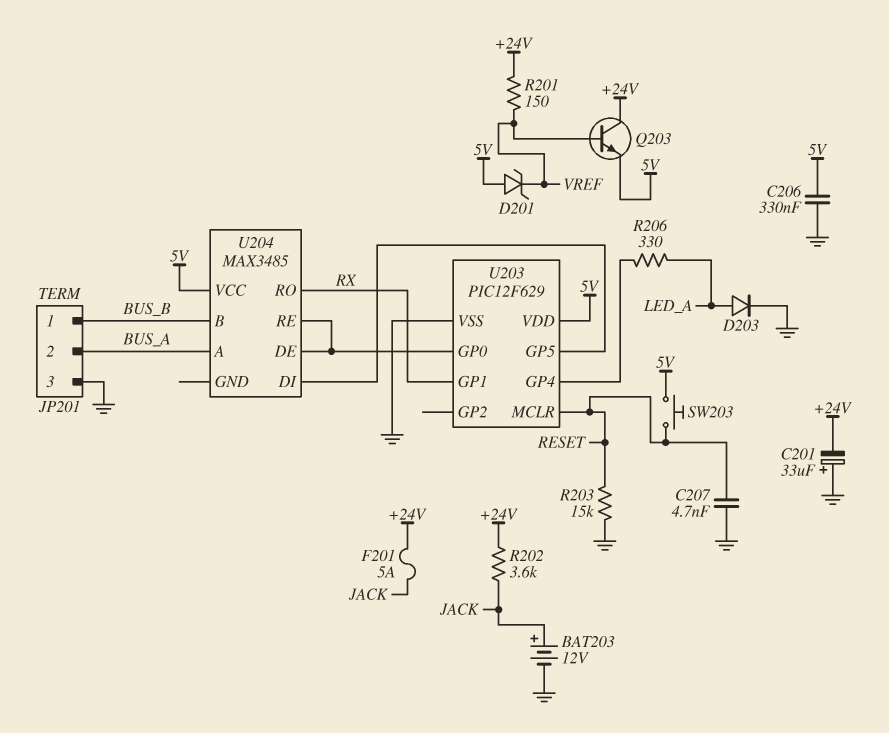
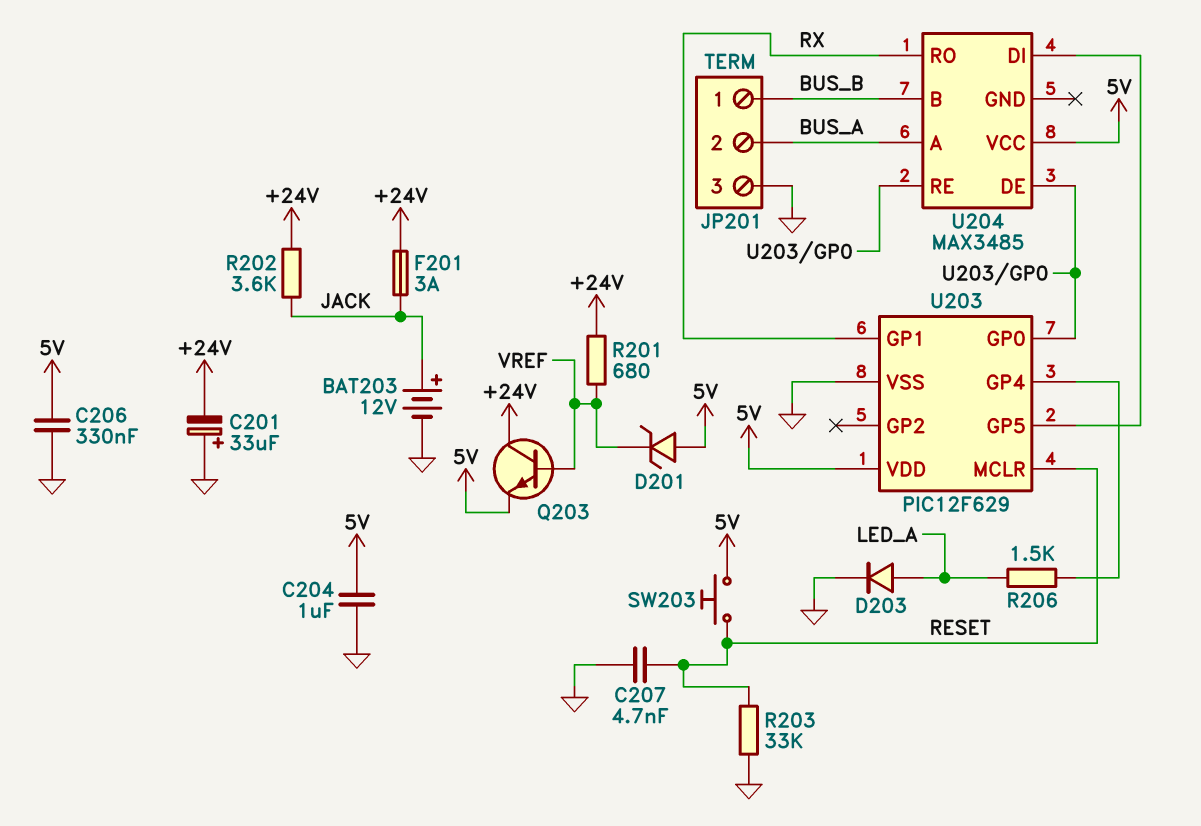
C204: none -> 1uF (5V, GND)
F201: 5A (+24V, JACK) -> 3A (+24V, JACK)
R201: 150 (+24V, VREF) -> 680 (+24V, VREF)
R203: 15k (GND, RESET) -> 33k (GND, RESET)
R206: 330 (LED_A, U203/GP4) -> 1.5k (LED_A, U203/GP4)

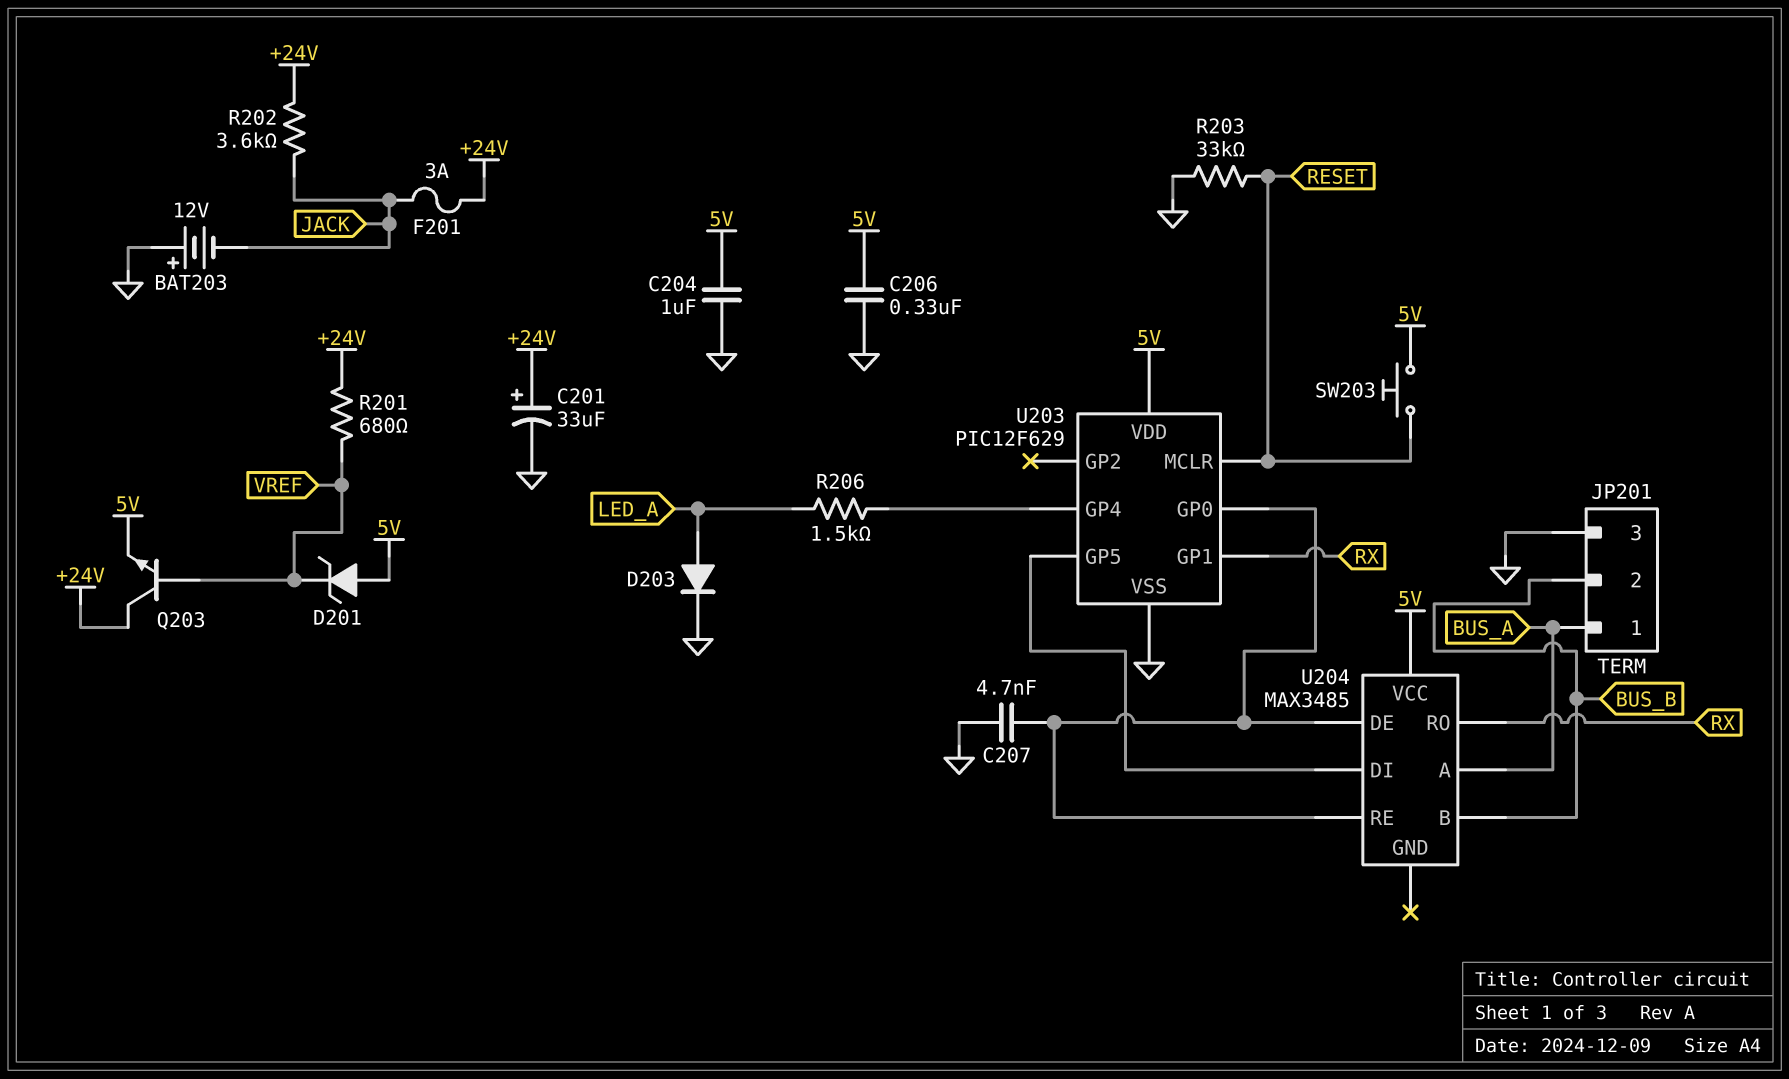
BAT203: 12V (plus JACK, minus GND) -> 12V (plus GND, minus JACK)
C201: 33uF (plus GND, minus +24V) -> 33uF (plus +24V, minus GND)
C207: 4.7nF (GND, RESET) -> 4.7nF (GND, U203/GP0)
JP201 pin 1: BUS_B -> BUS_A
JP201 pin 2: BUS_A -> BUS_B

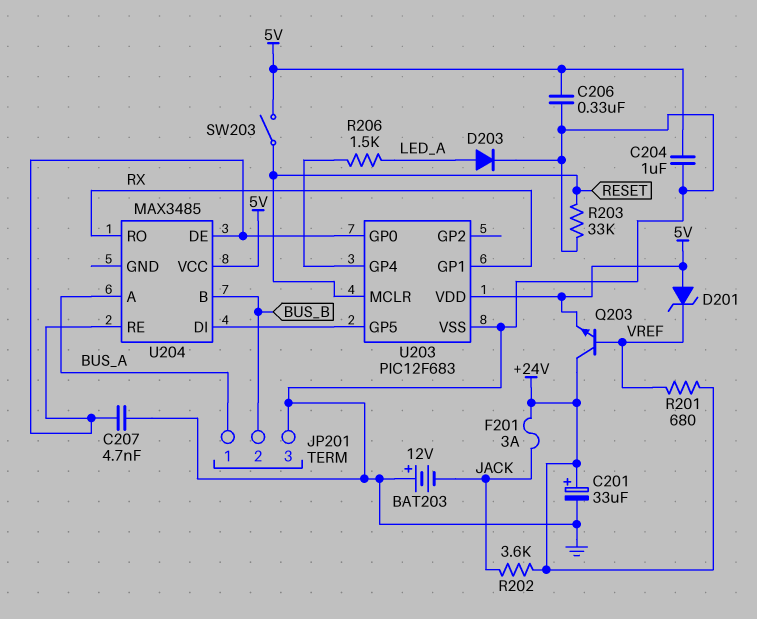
SW203: button (5V, RESET) -> switch (5V, RESET)
U203: PIC12F629 -> PIC12F683

